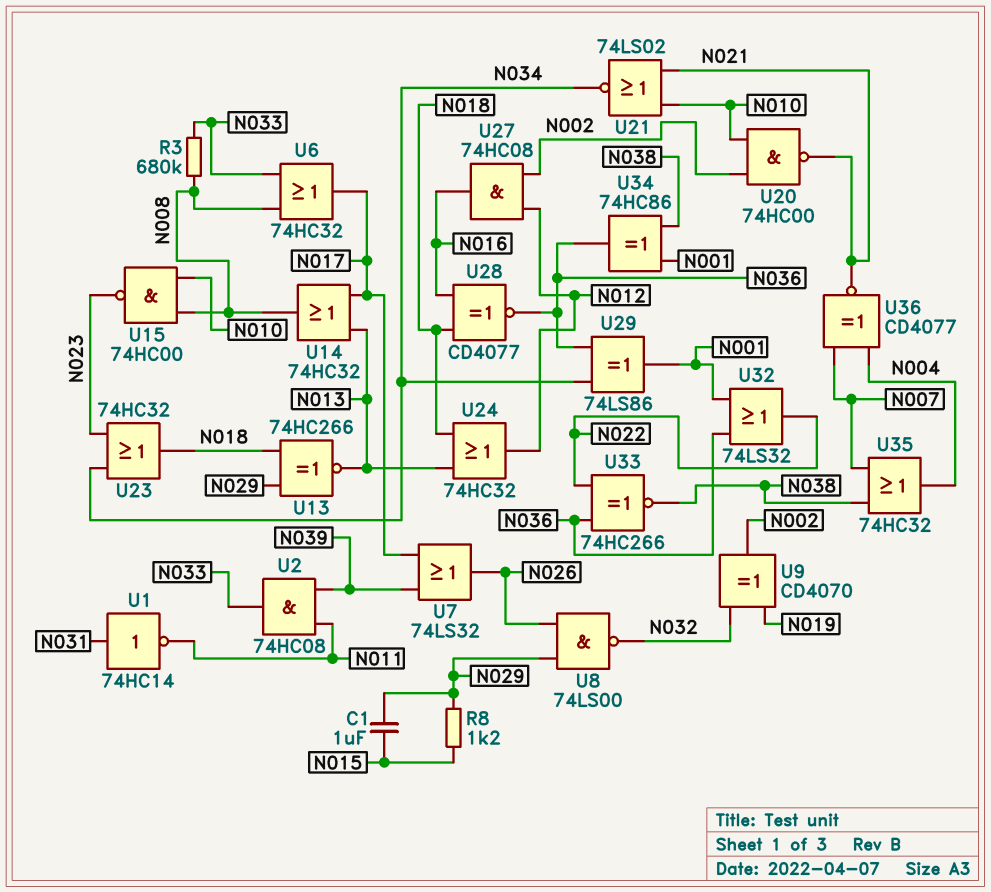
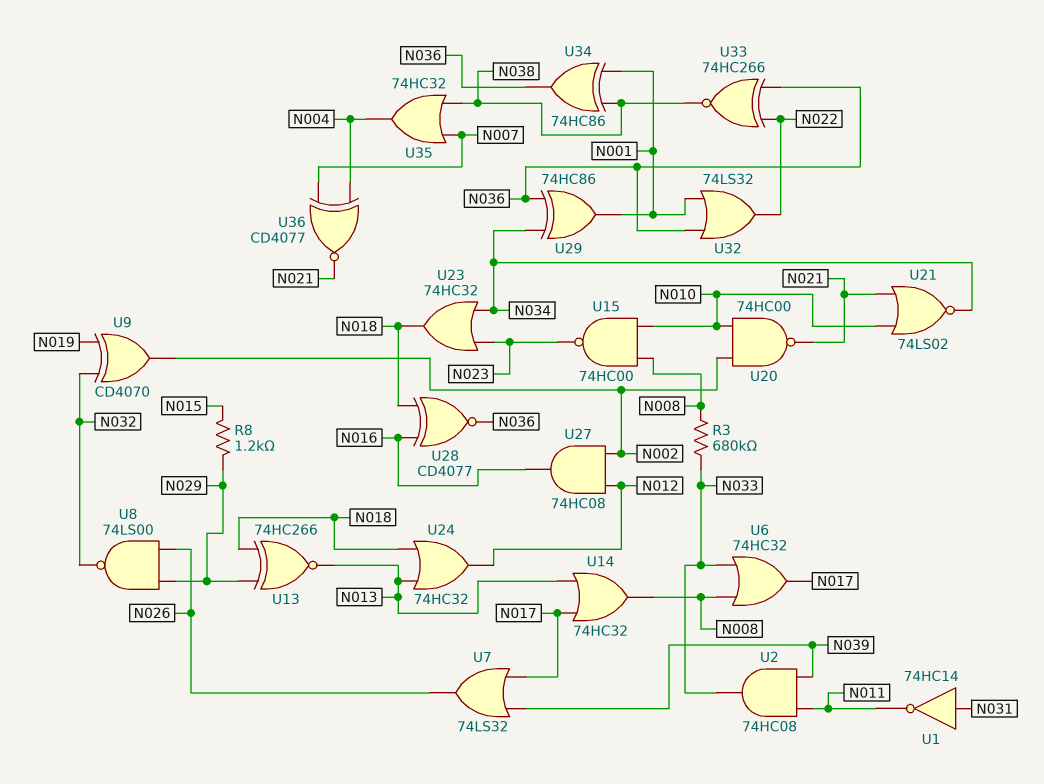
C1: 1uF (N015, N029) -> none
U29: XOR 74LS86 (in N034, in N036, out N001) -> XOR 74HC86 (in N034, in N036, out N001)

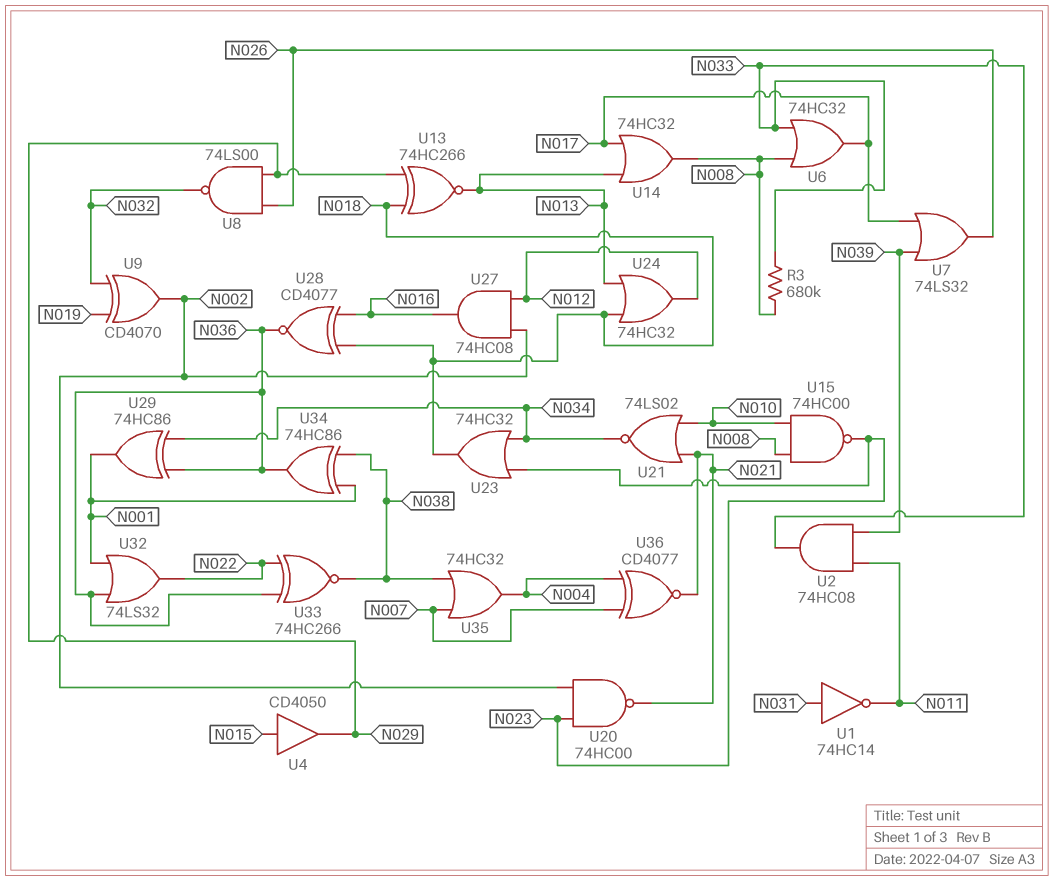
R8: 1.2k (N015, N029) -> none
U4: none -> buffer CD4050 (in N015, out N029)
U20: NAND 74HC00 (in N002, in N010, out N021) -> NAND 74HC00 (in N002, in N023, out N021)

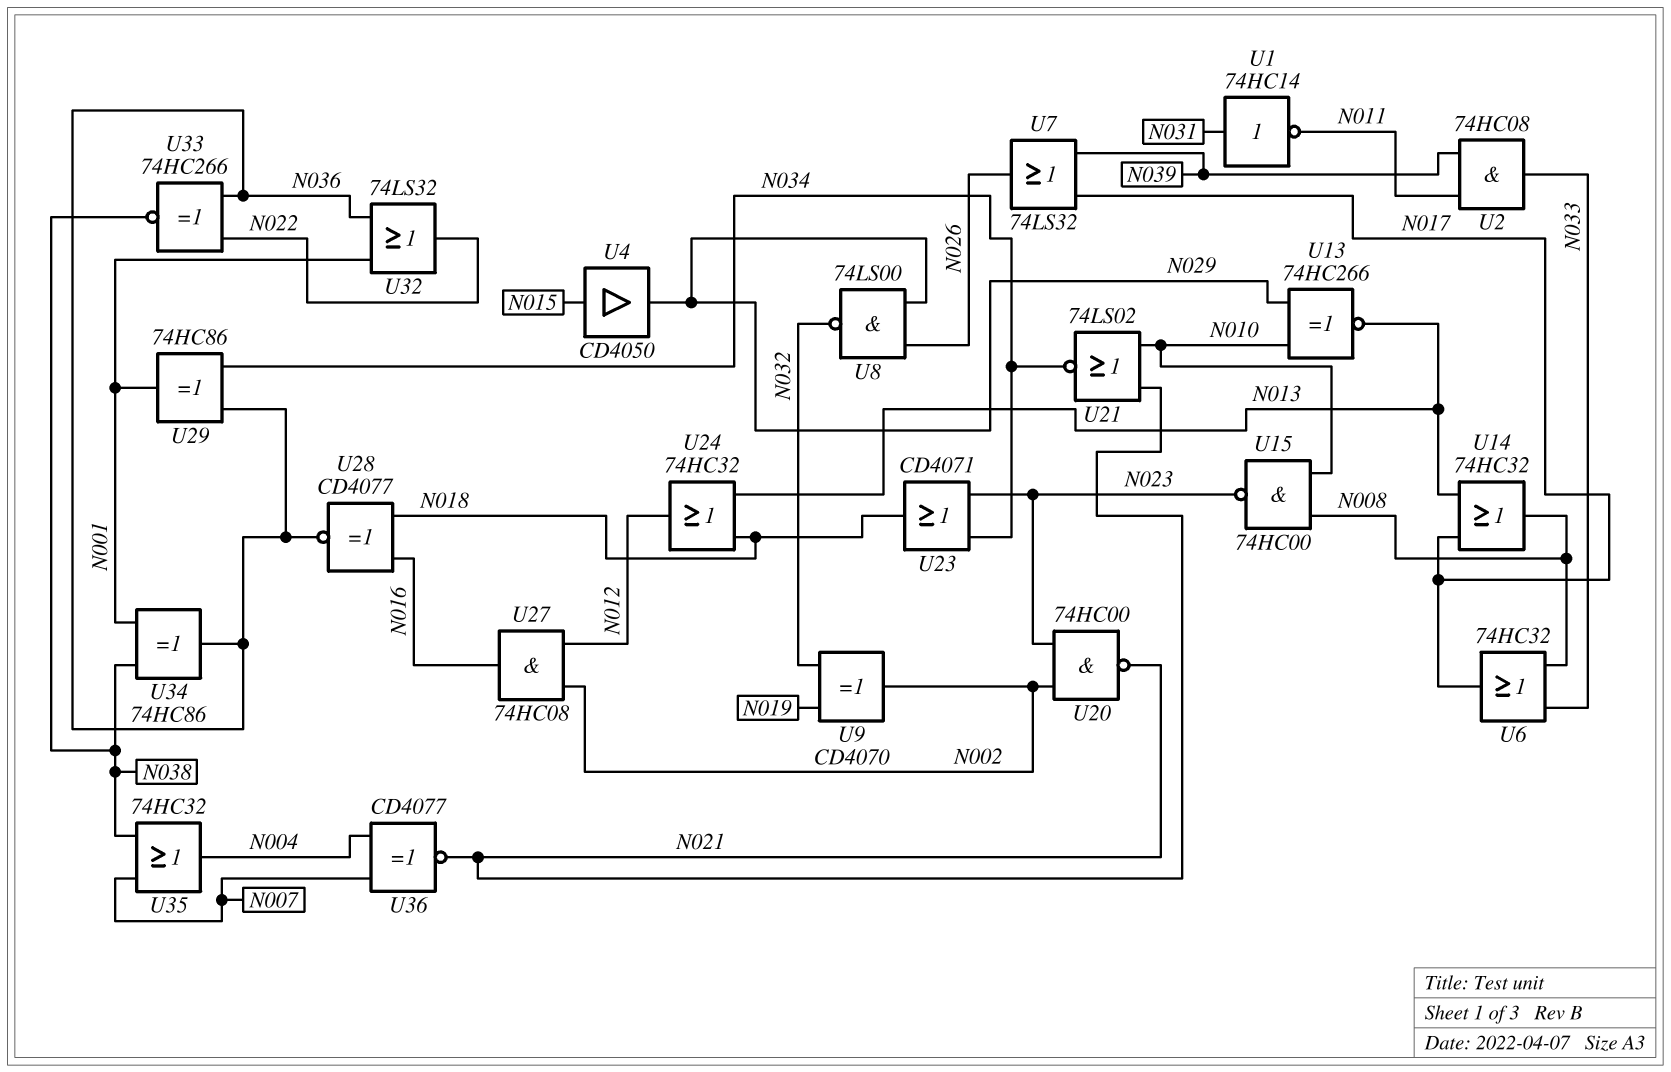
R3: 680k (N008, N033) -> none
U13: XNOR 74HC266 (in N018, in N029, out N013) -> XNOR 74HC266 (in N010, in N029, out N013)
U23: OR 74HC32 (in N023, in N034, out N018) -> OR CD4071 (in N023, in N034, out N018)

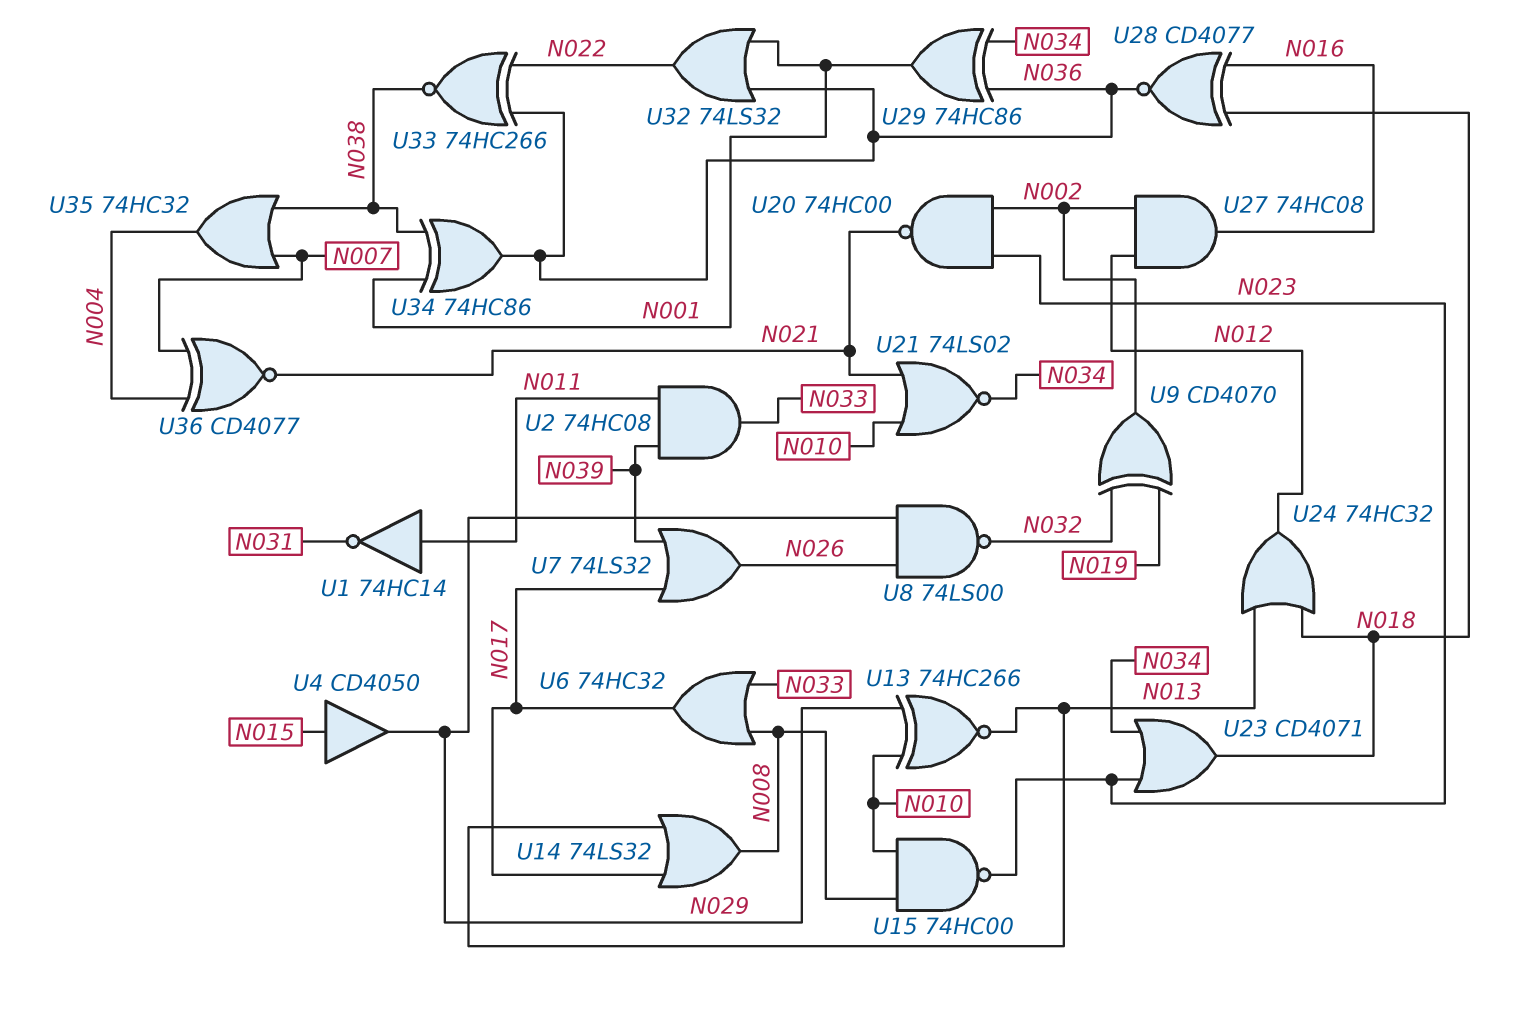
U1: NOT 74HC14 (in N031, out N011) -> NOT 74HC14 (in N011, out N031)
U14: OR 74HC32 (in N013, in N017, out N008) -> OR 74LS32 (in N013, in N017, out N008)

